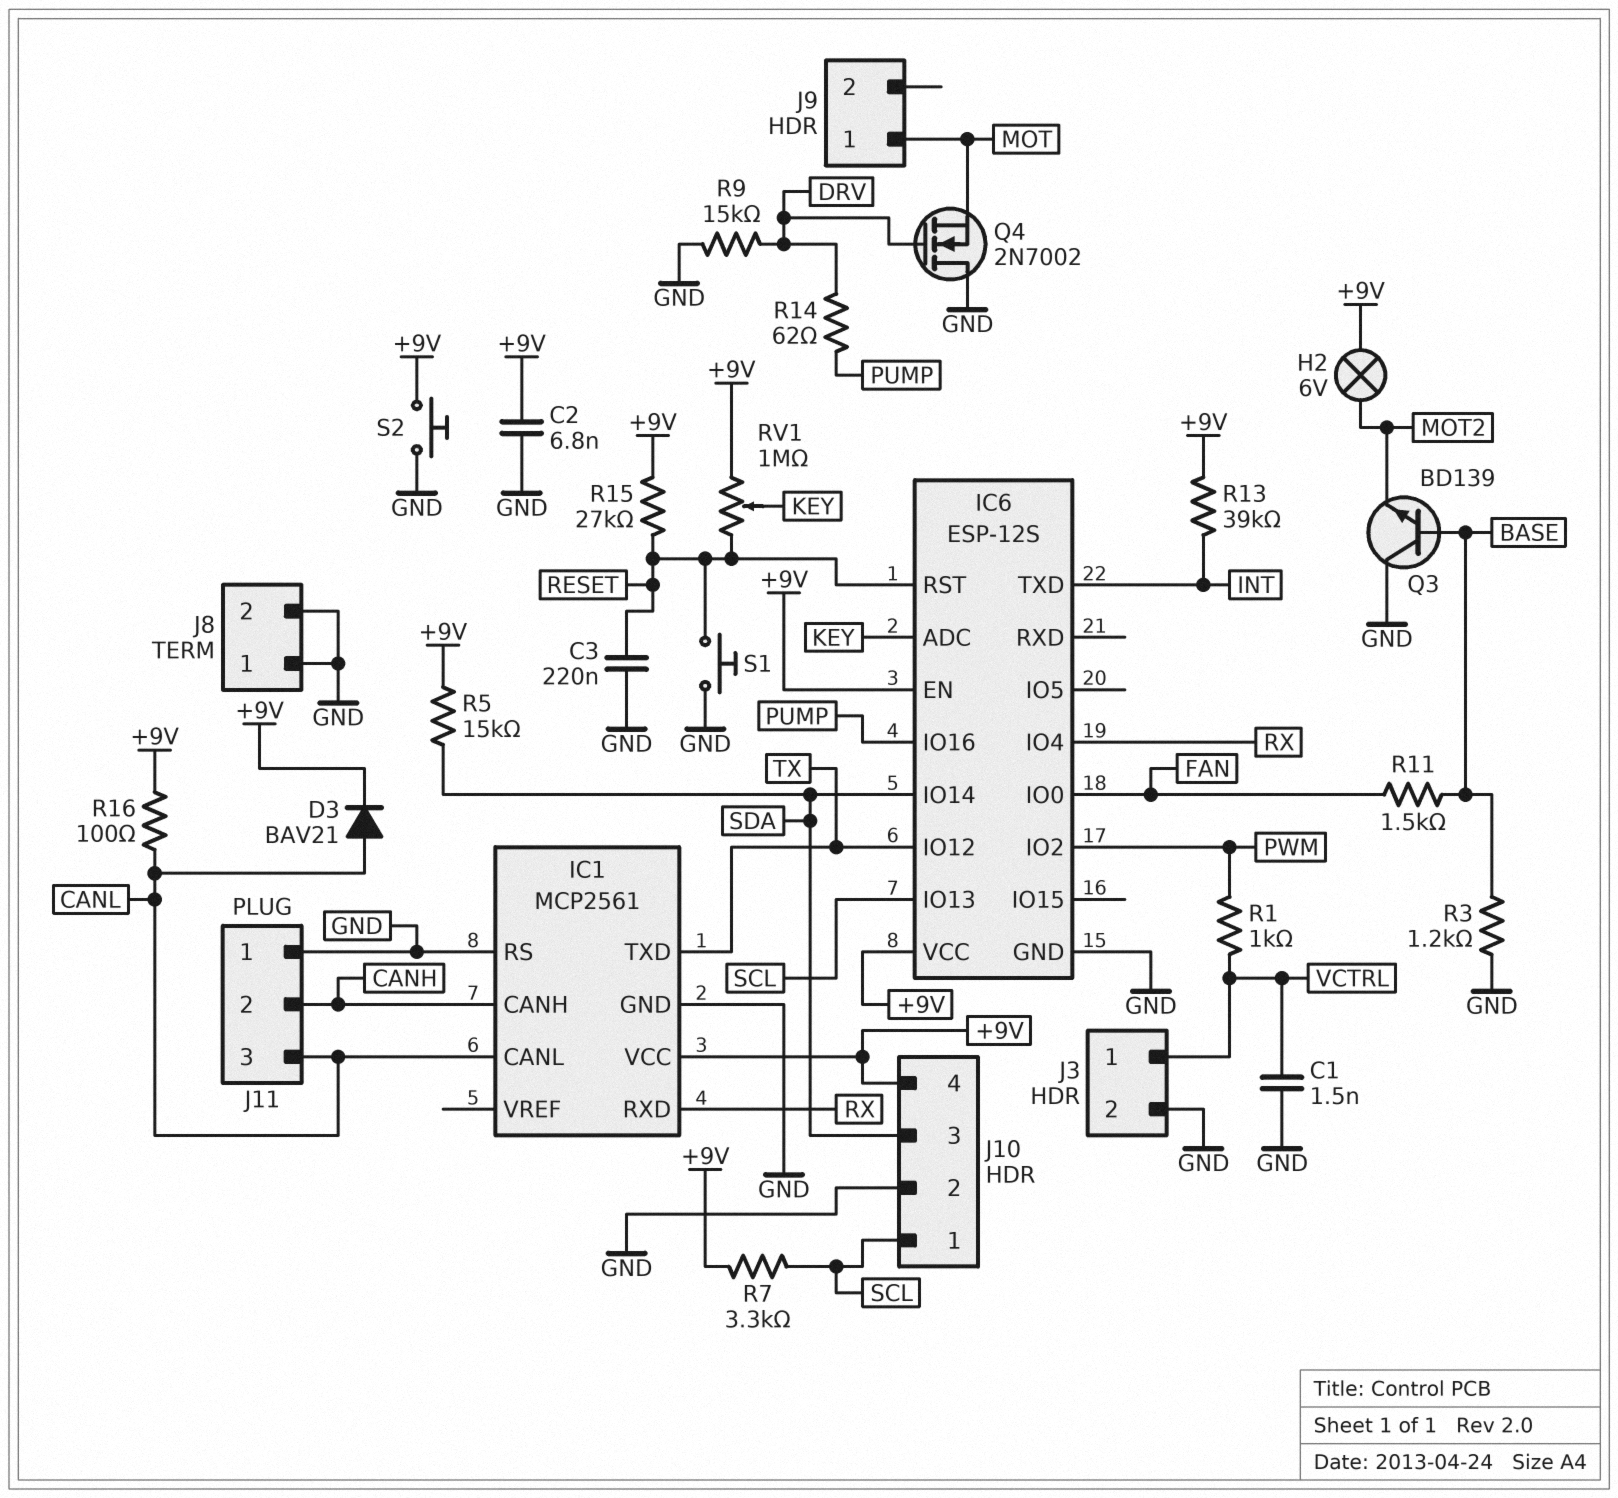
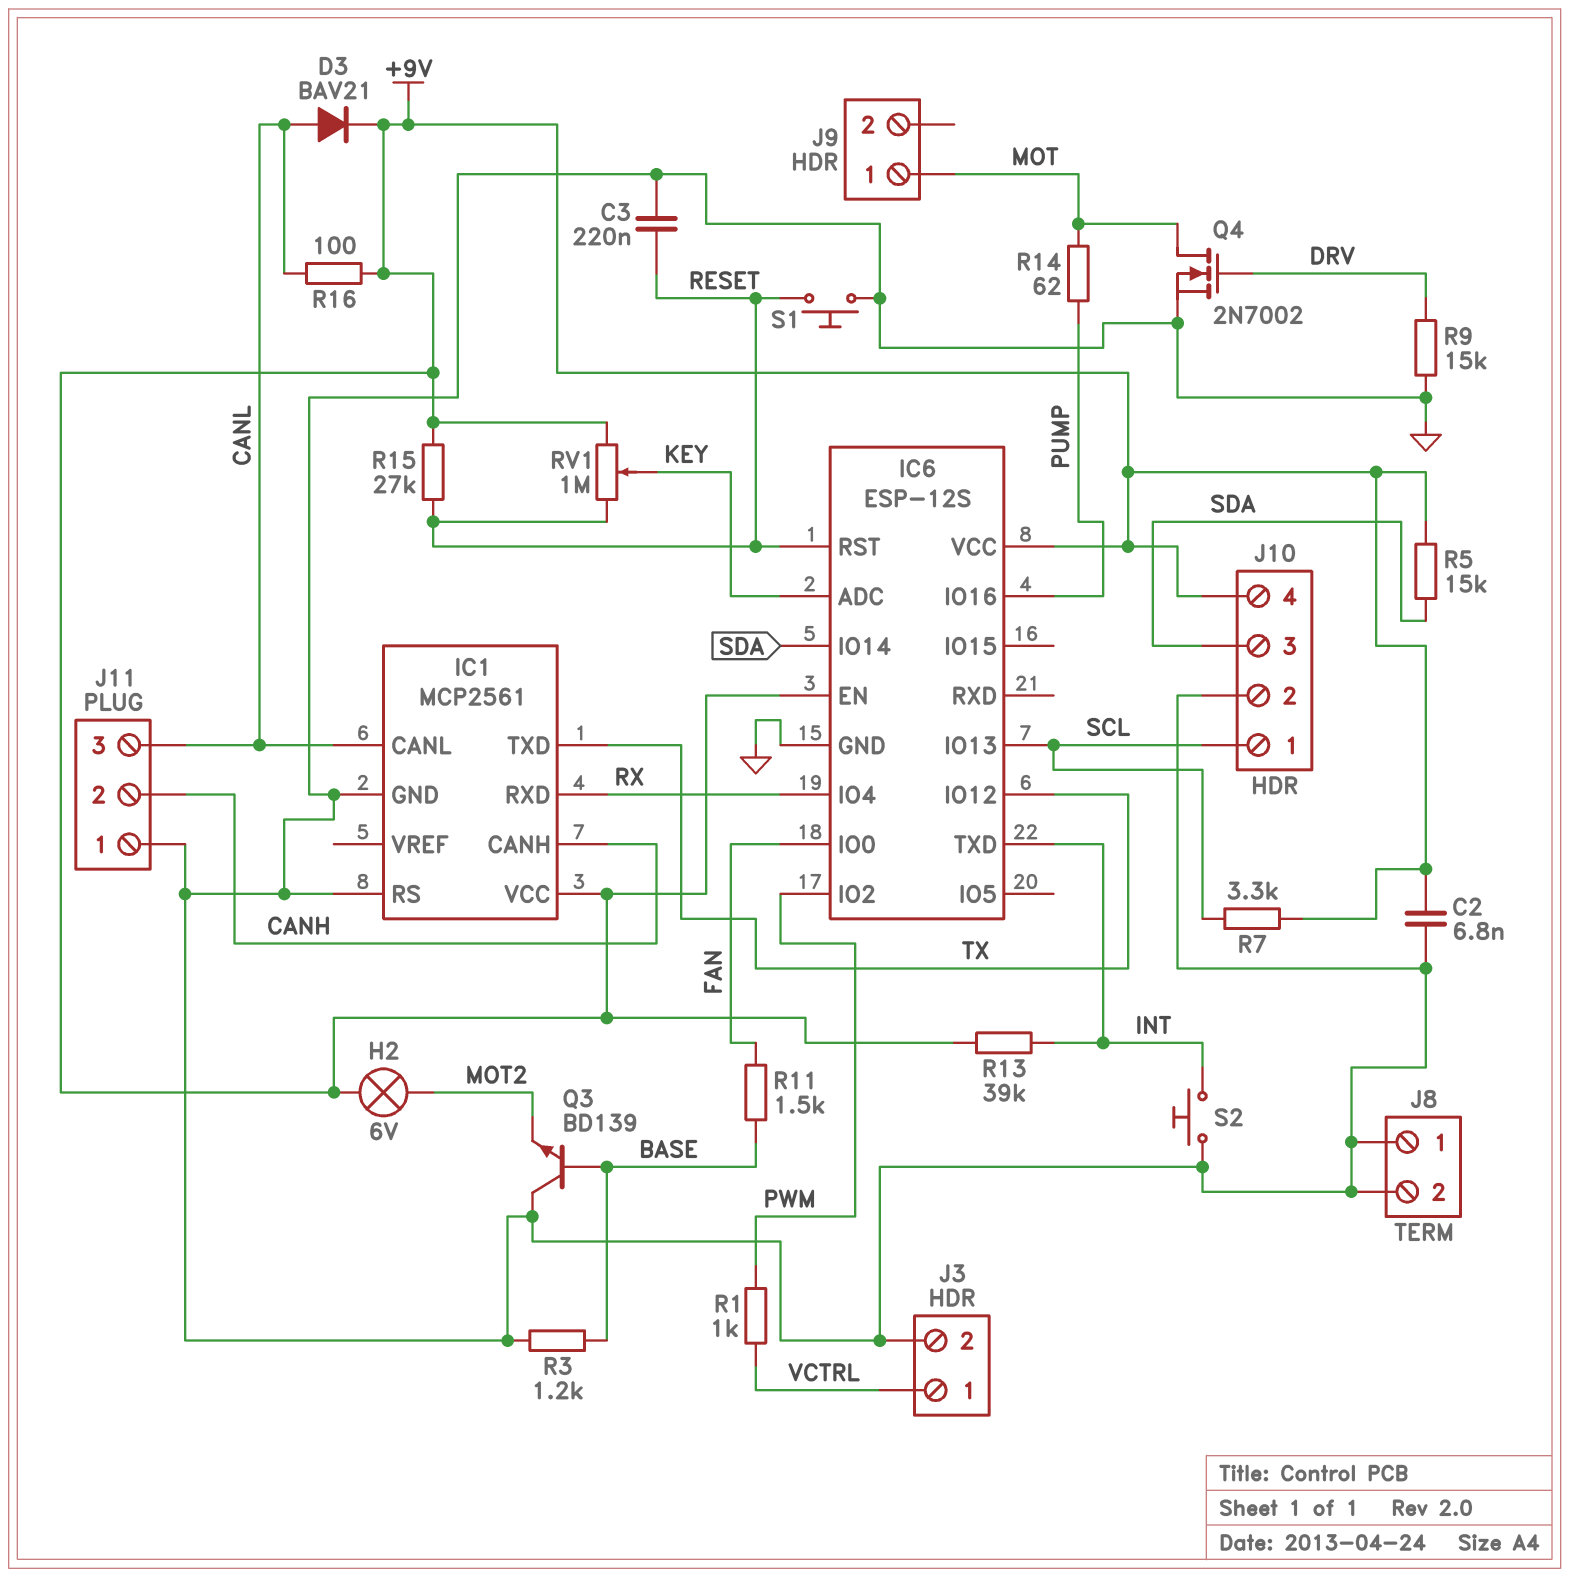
C1: 1.5nF (GND, VCTRL) -> none
Q4: NMOS 2N7002 (G DRV, D GND, S MOT) -> NMOS 2N7002 (G DRV, D MOT, S GND)
R14: 62 (DRV, PUMP) -> 62 (MOT, PUMP)
S2: button (+9V, GND) -> button (GND, INT)

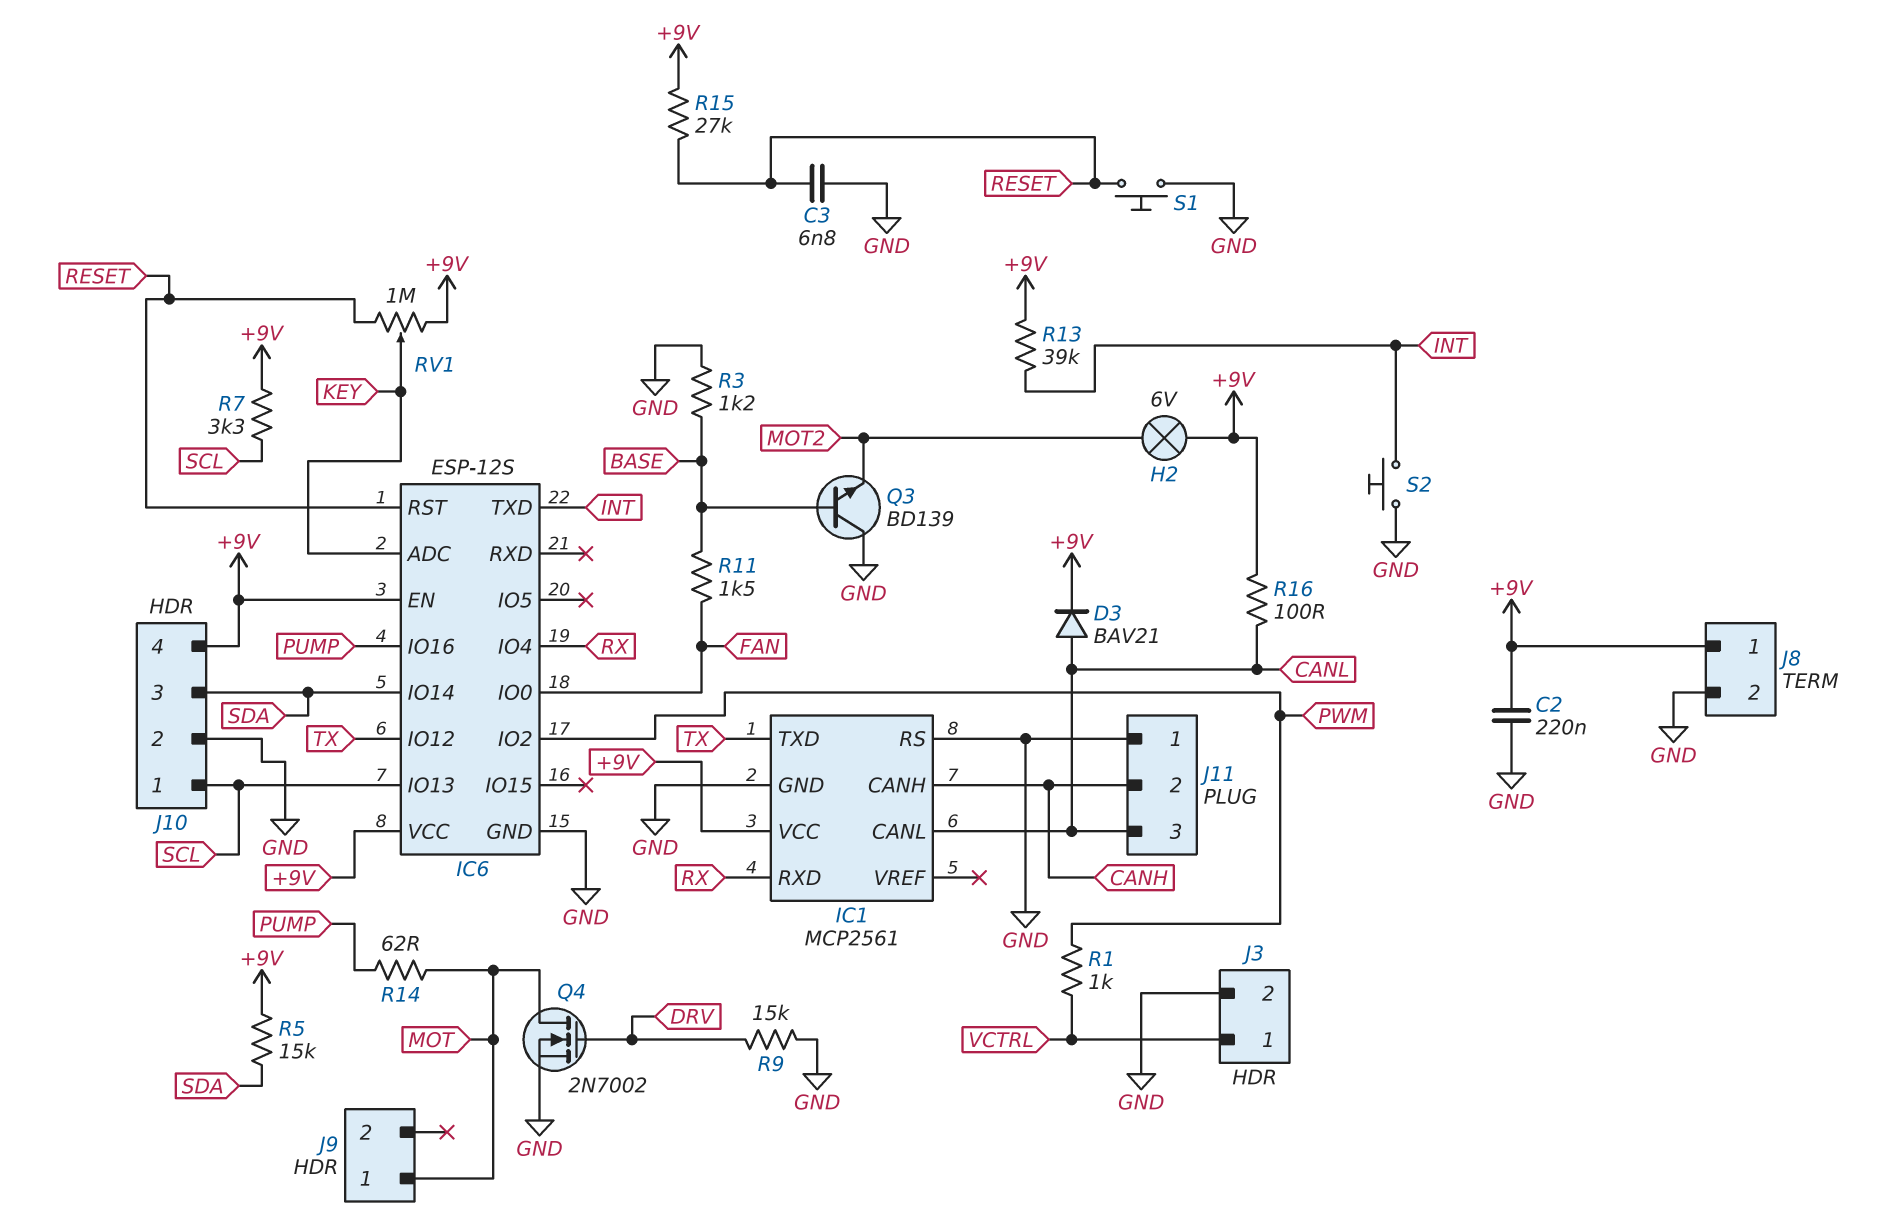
C2: 6.8nF (+9V, GND) -> 220nF (+9V, GND)
C3: 220nF (GND, RESET) -> 6.8nF (GND, RESET)
J8 pin 1: GND -> +9V

